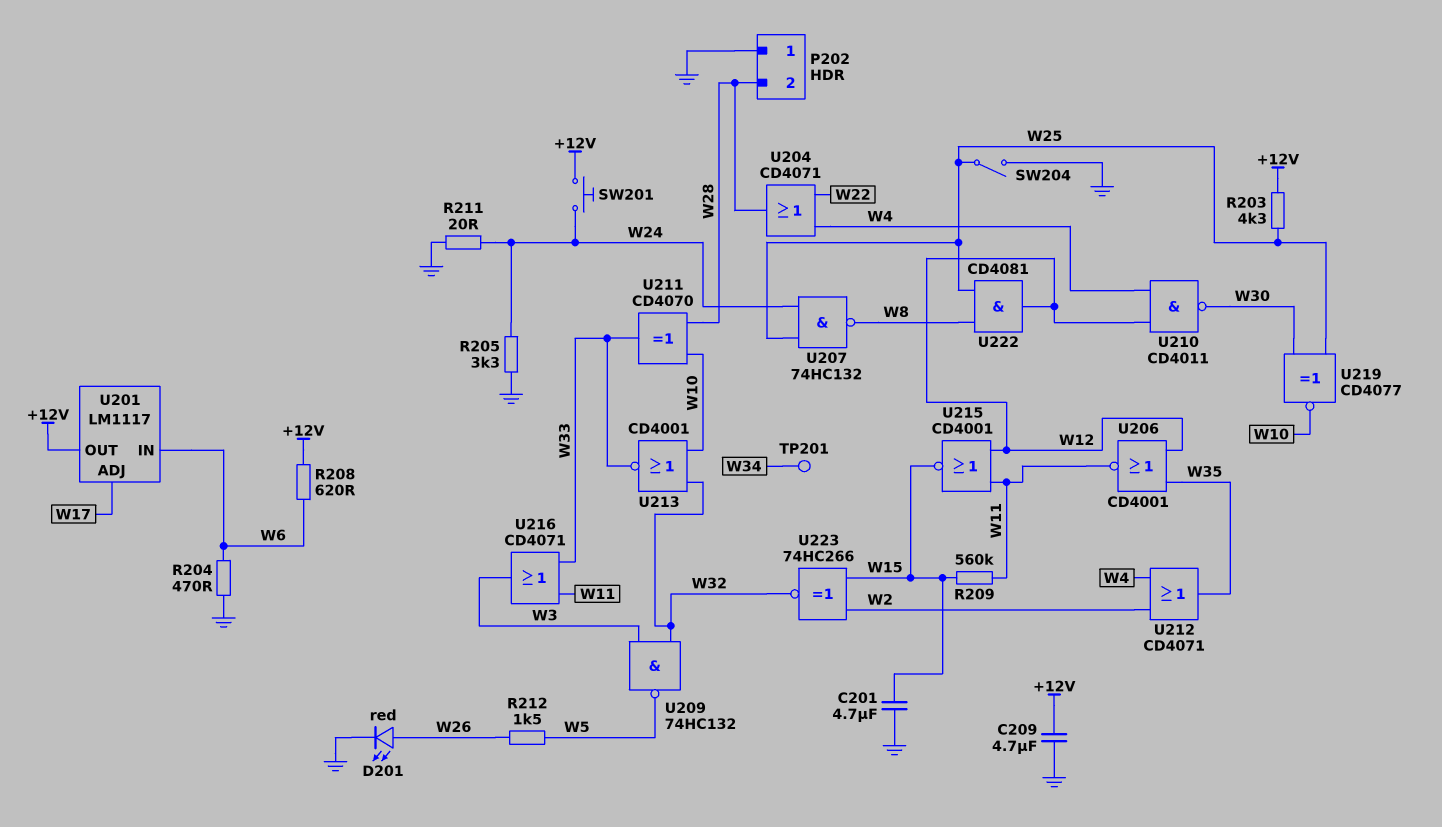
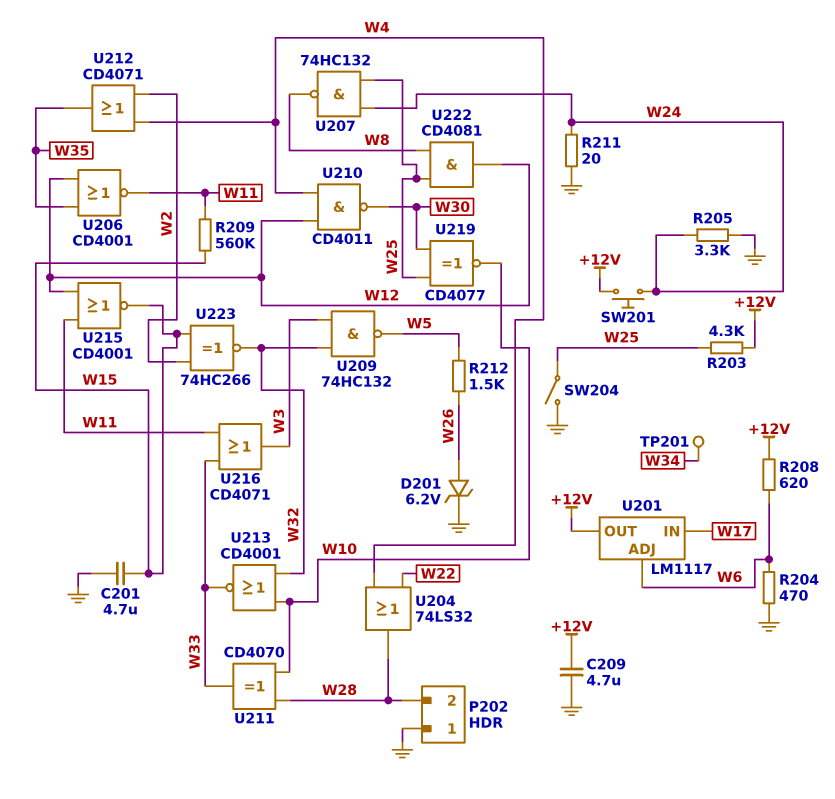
D201: LED red (A W26, K GND) -> zener 6.2V (A W26, K GND)
U201 pin ADJ: W17 -> W6
U201 pin IN: W6 -> W17
U204: OR CD4071 (in W4, in W22, out W28) -> OR 74LS32 (in W4, in W22, out W28)

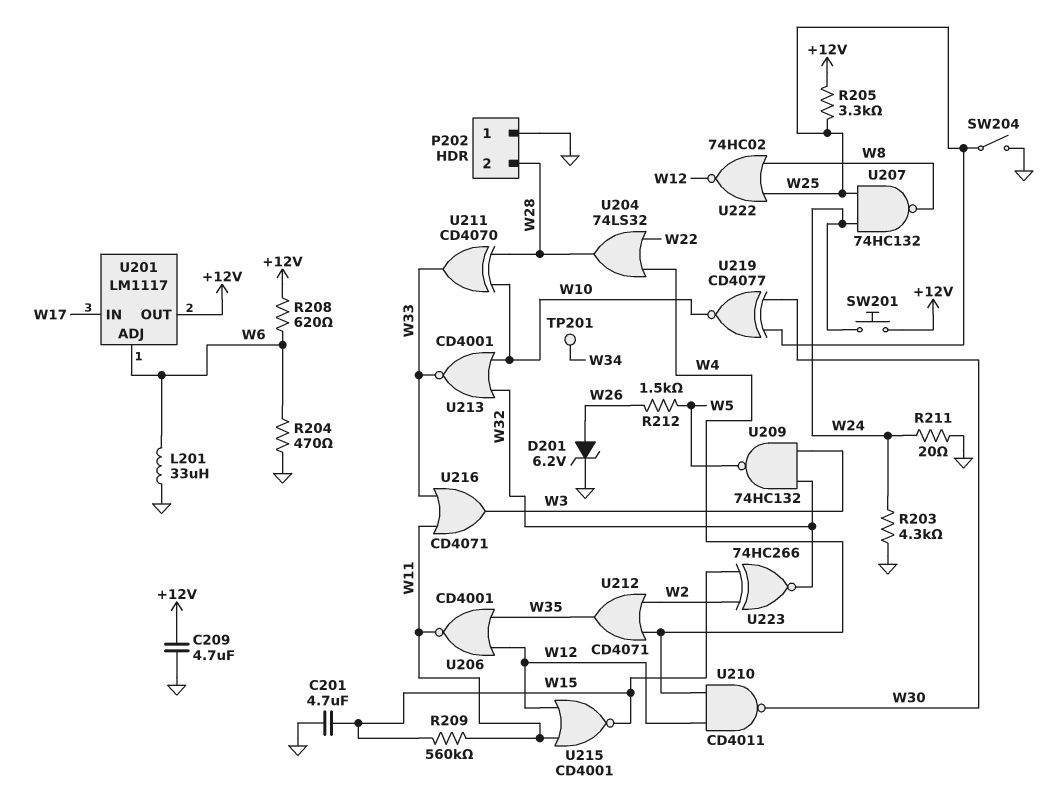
L201: none -> 33uH (GND, W6)
R203: 4.3k (+12V, W25) -> 4.3k (GND, W24)
R205: 3.3k (GND, W24) -> 3.3k (+12V, W25)
U222: AND CD4081 (in W8, in W25, out W12) -> NOR 74HC02 (in W8, in W25, out W12)

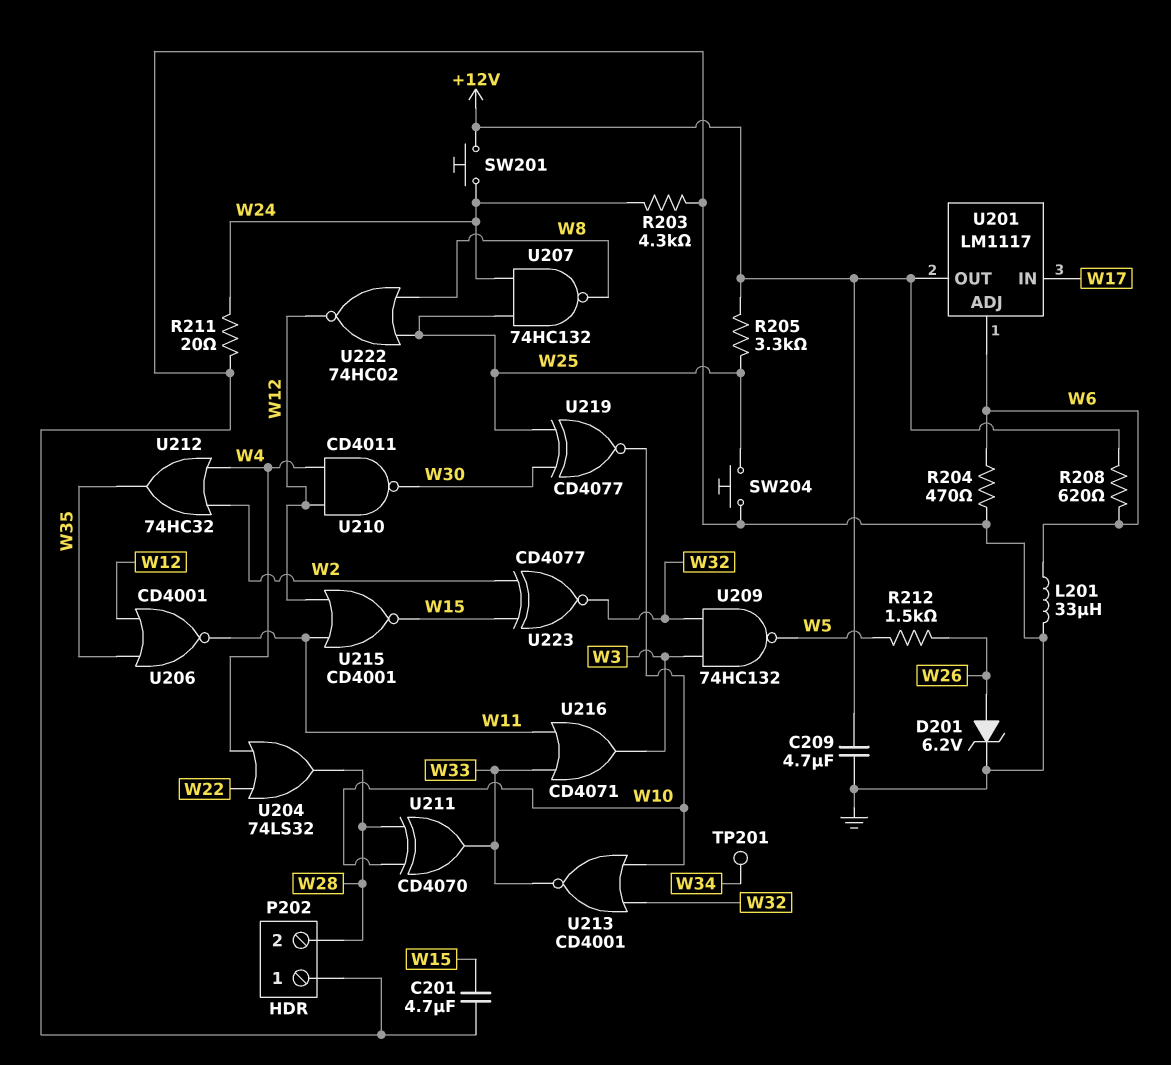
R209: 560k (W11, W15) -> none
SW204: switch (GND, W25) -> button (GND, W25)
U212: OR CD4071 (in W2, in W4, out W35) -> OR 74HC32 (in W2, in W4, out W35)
U223: XNOR 74HC266 (in W2, in W15, out W32) -> XNOR CD4077 (in W2, in W15, out W32)

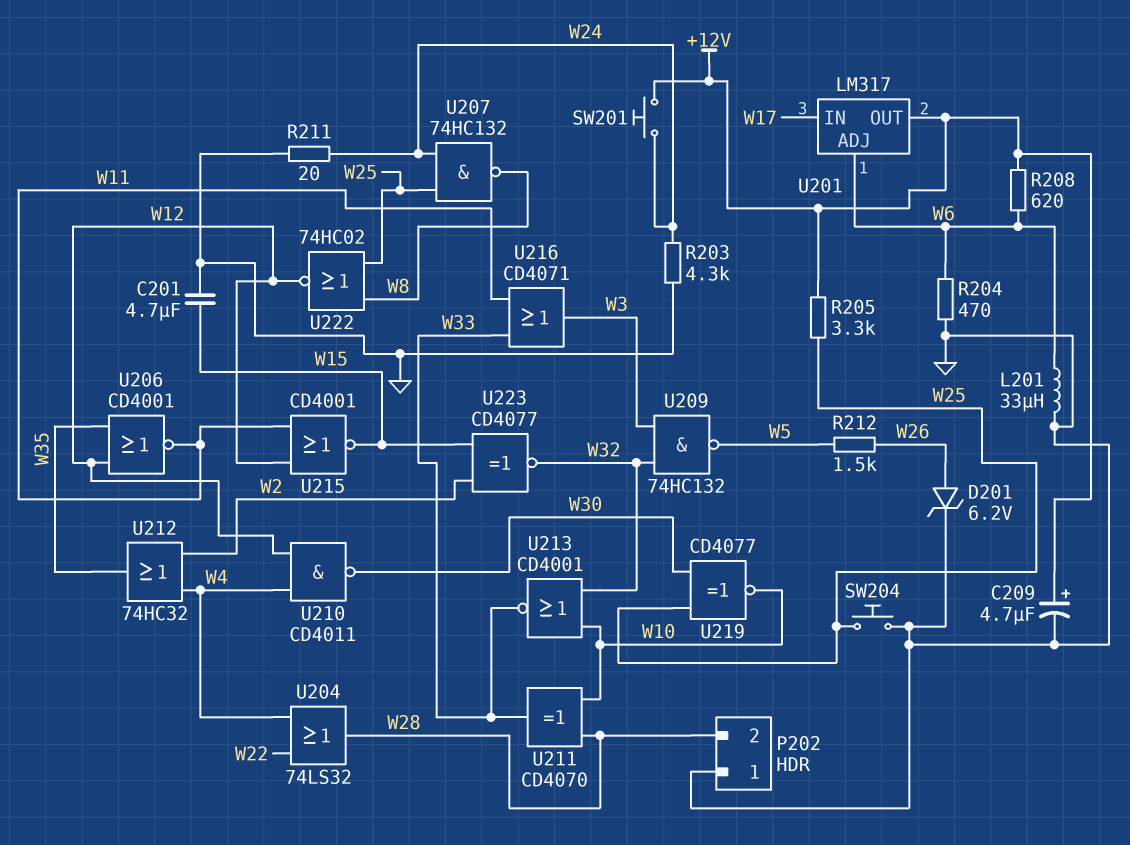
C209: 4.7uF (+12V, GND) -> 4.7uF (plus +12V, minus GND)
TP201: test point (W34) -> none
U201: LM1117 -> LM317

